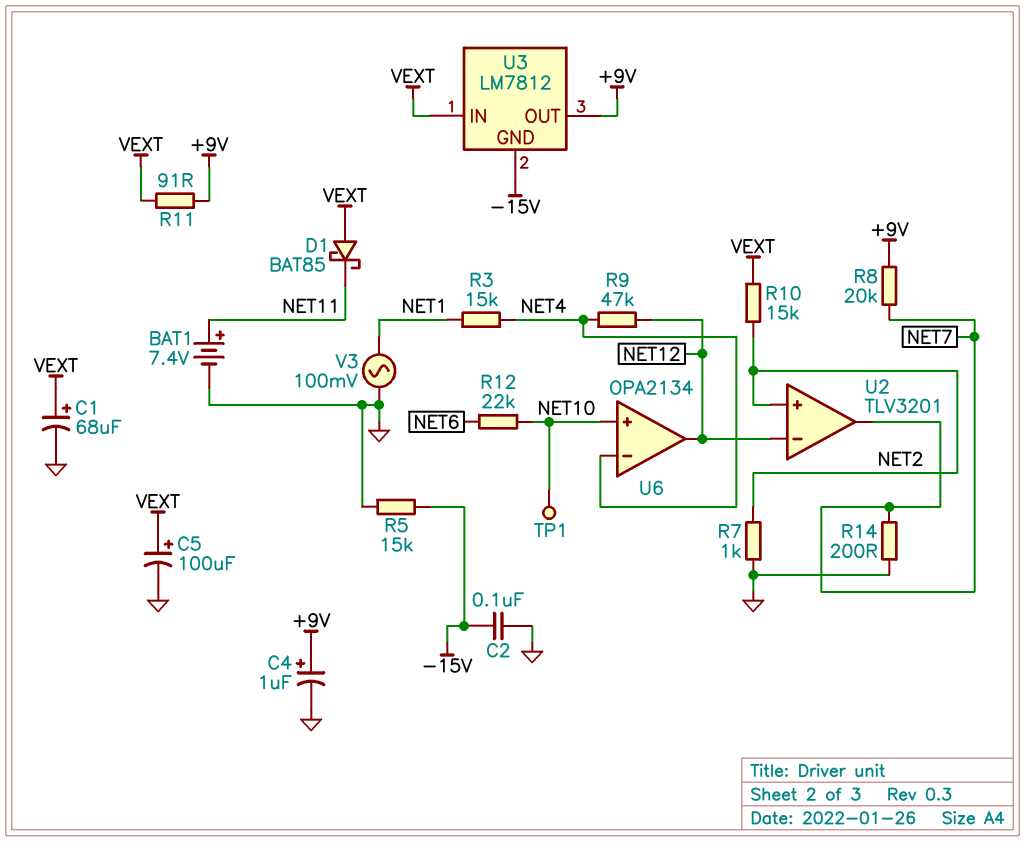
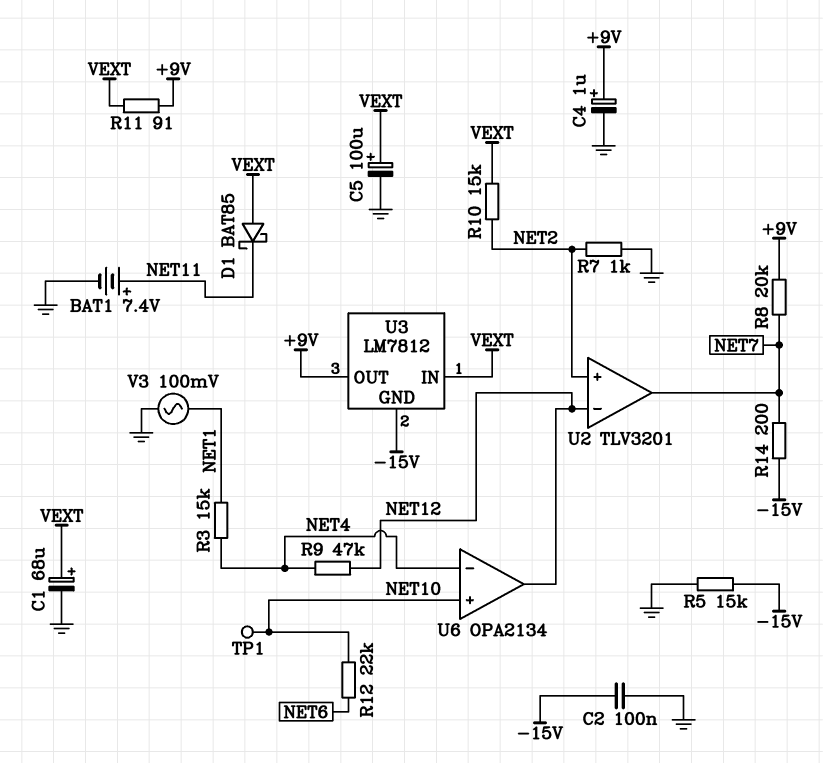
R14: 200 (GND, NET7) -> 200 (-15V, NET7)

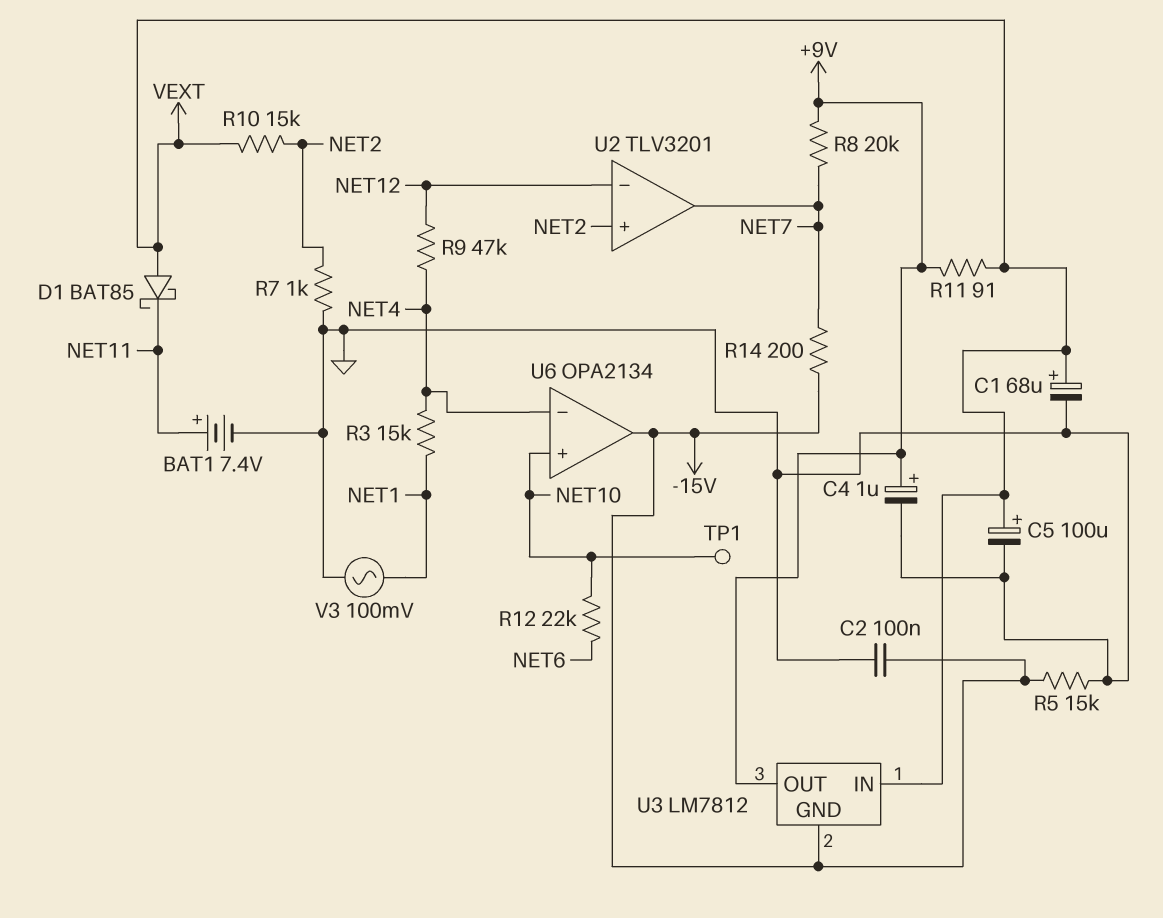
U6 pin out: NET12 -> -15V

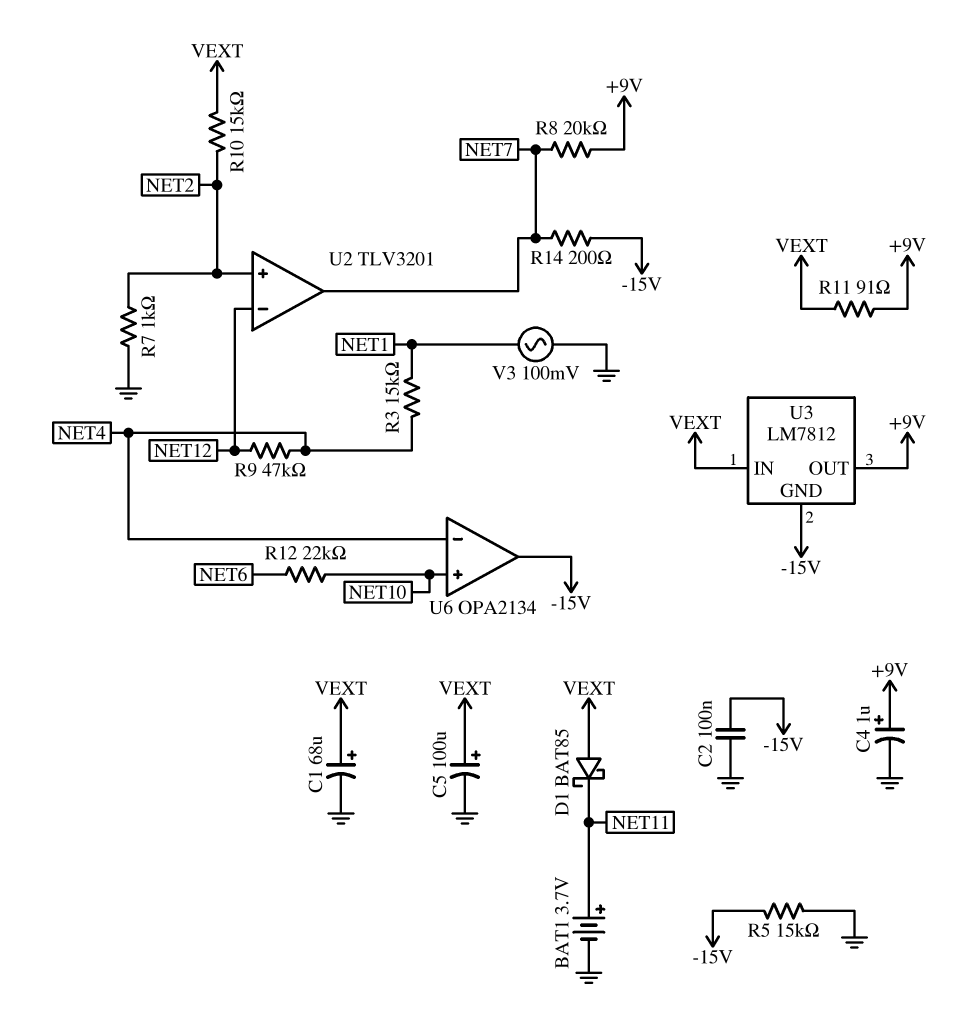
BAT1: 7.4V (plus NET11, minus GND) -> 3.7V (plus NET11, minus GND)
TP1: test point (NET10) -> none

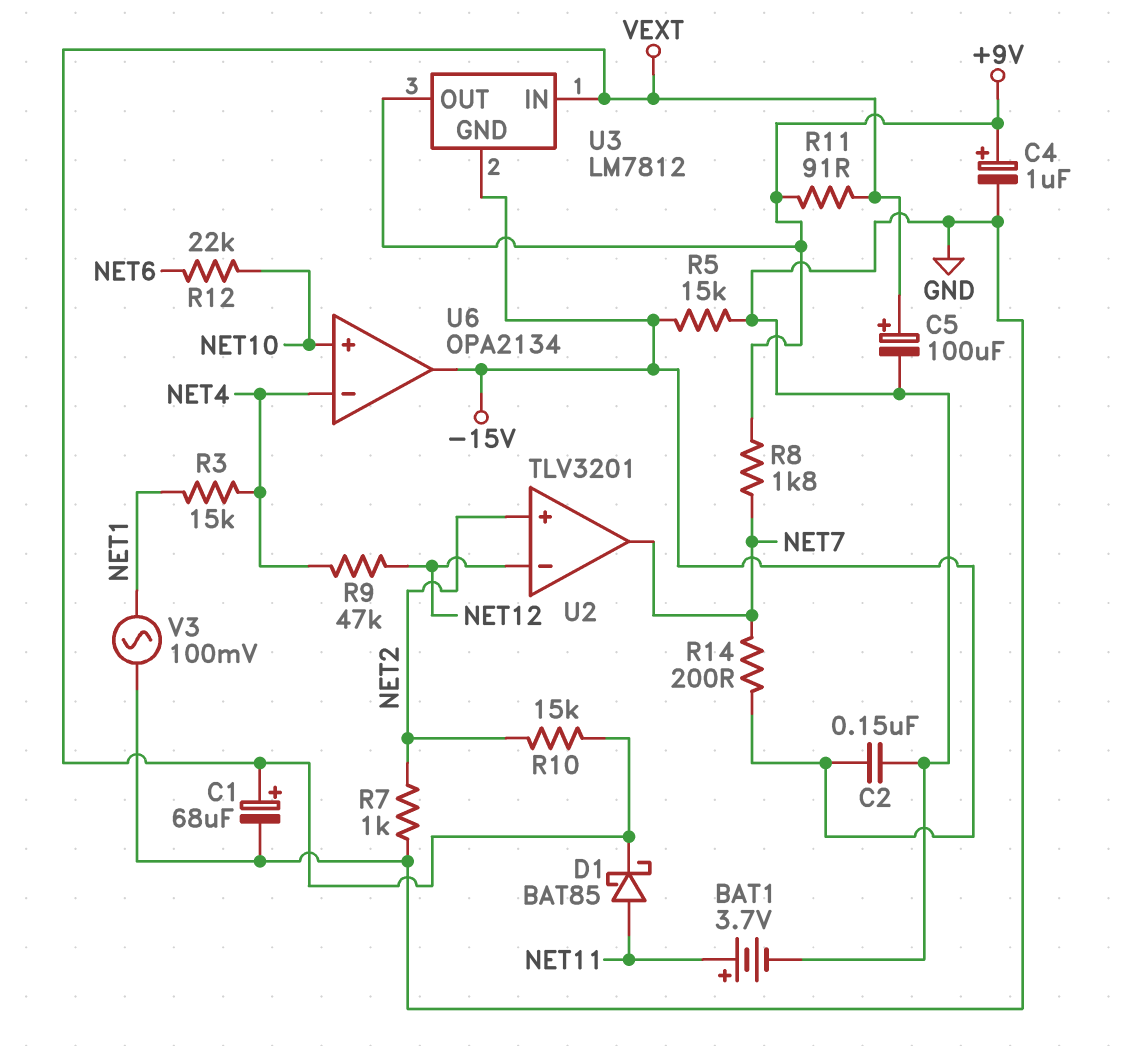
C2: 100nF (-15V, GND) -> 150nF (-15V, GND)
D1: schottky BAT85 (A VEXT, K NET11) -> schottky BAT85 (A NET11, K VEXT)
R8: 20k (+9V, NET7) -> 1.8k (+9V, NET7)

